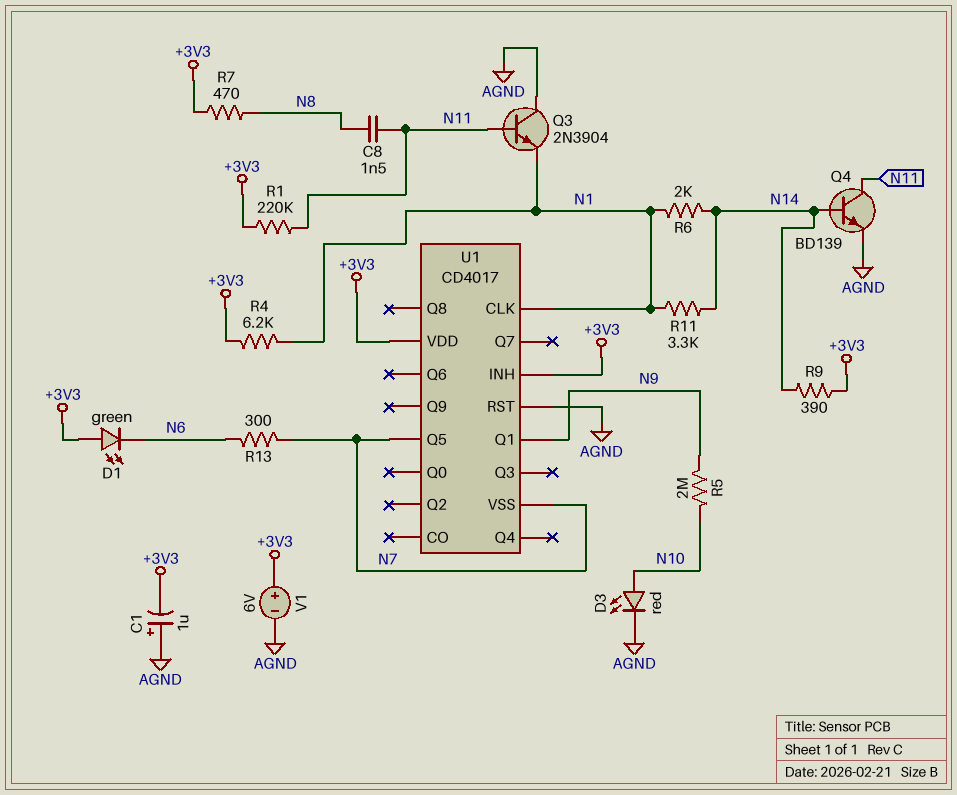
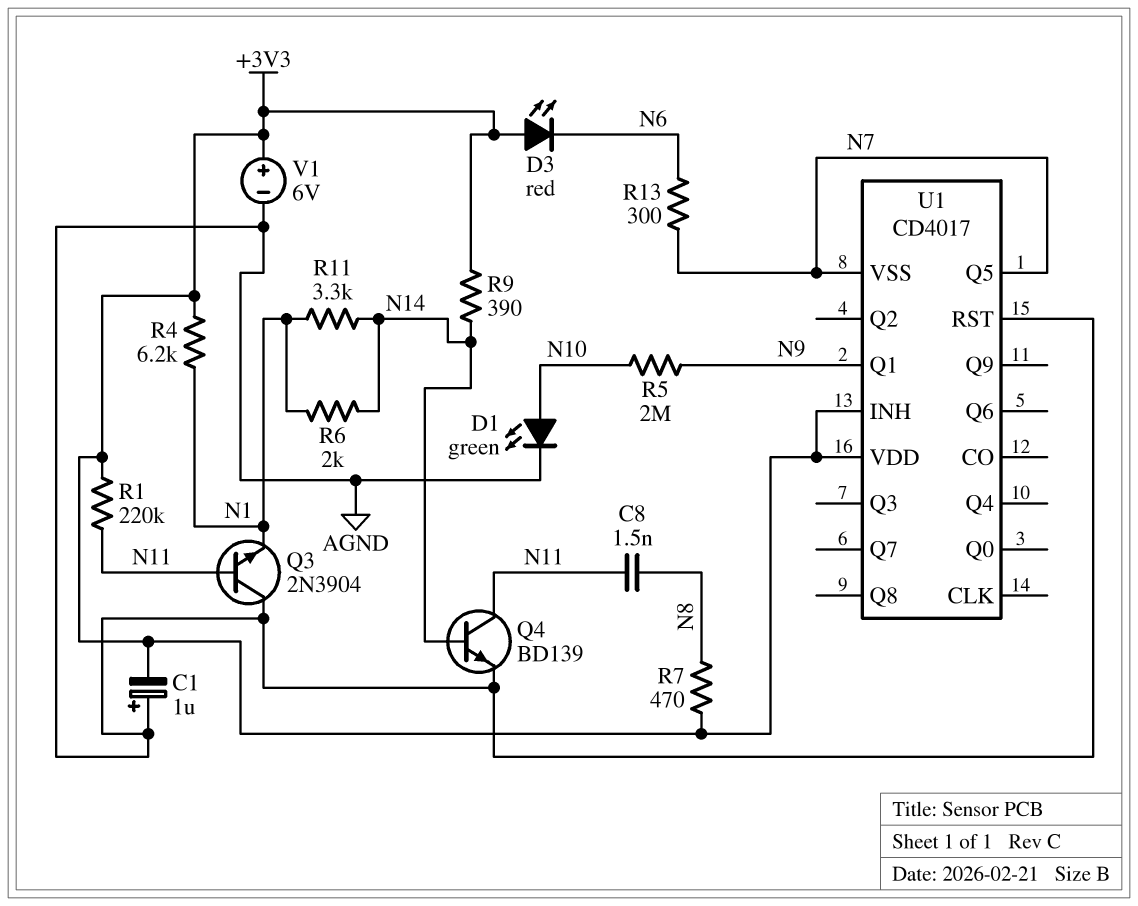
D1: LED green (A +3V3, K N6) -> LED green (A N10, K AGND)
D3: LED red (A N10, K AGND) -> LED red (A +3V3, K N6)
U1 pin CLK: N1 -> none

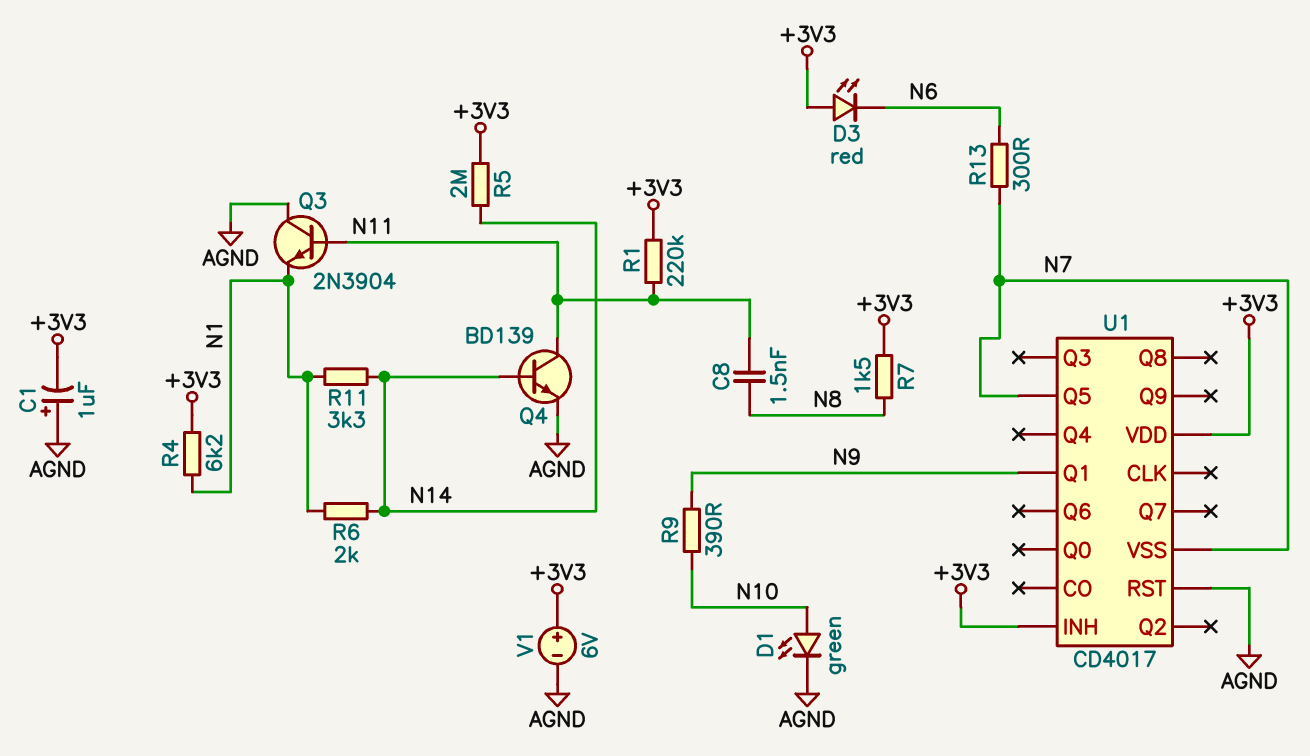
R5: 2M (N9, N10) -> 2M (+3V3, N14)
R7: 470 (+3V3, N8) -> 1.5k (+3V3, N8)
R9: 390 (+3V3, N14) -> 390 (N9, N10)

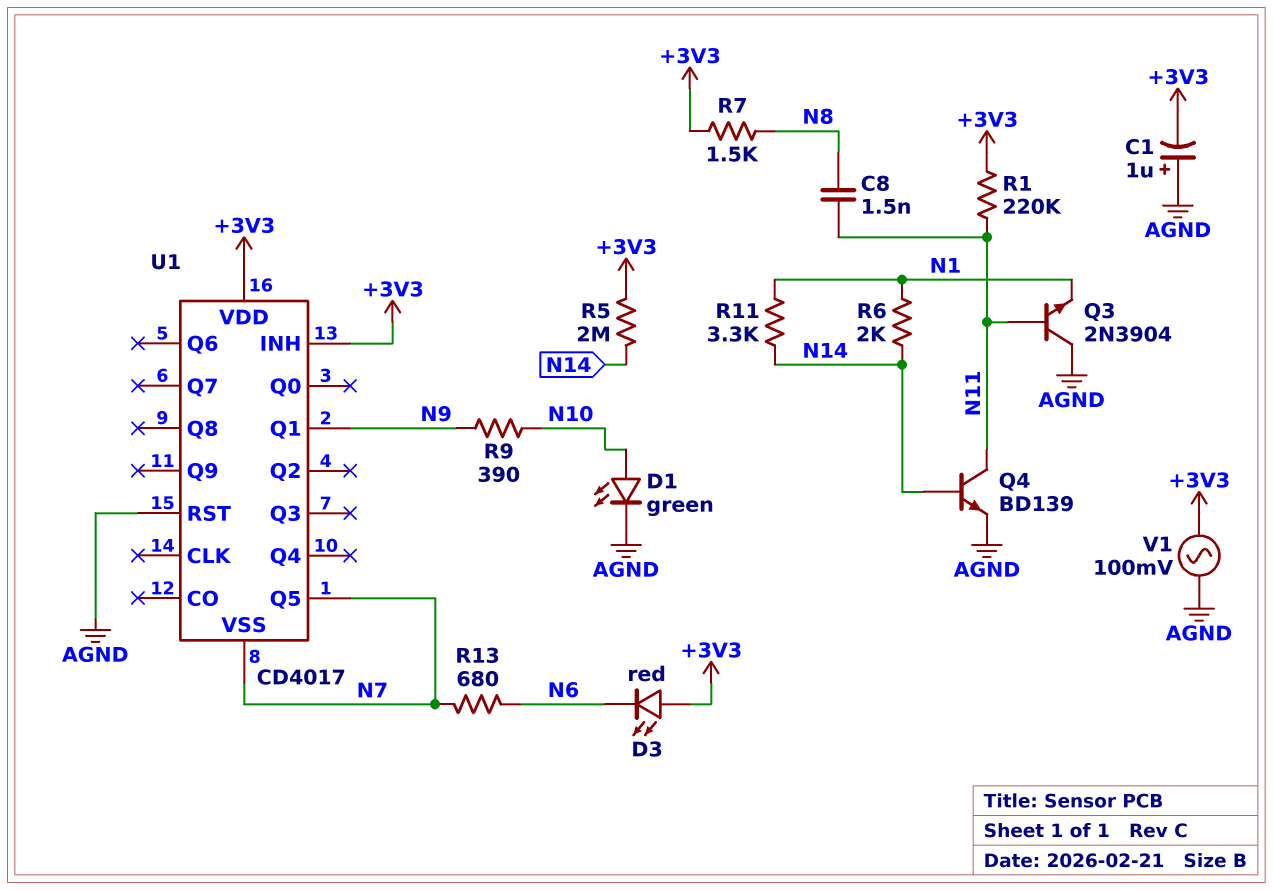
R4: 6.2k (+3V3, N1) -> none
R13: 300 (N6, N7) -> 680 (N6, N7)
V1: 6V (plus +3V3, minus AGND) -> AC 100mV (+3V3, AGND)

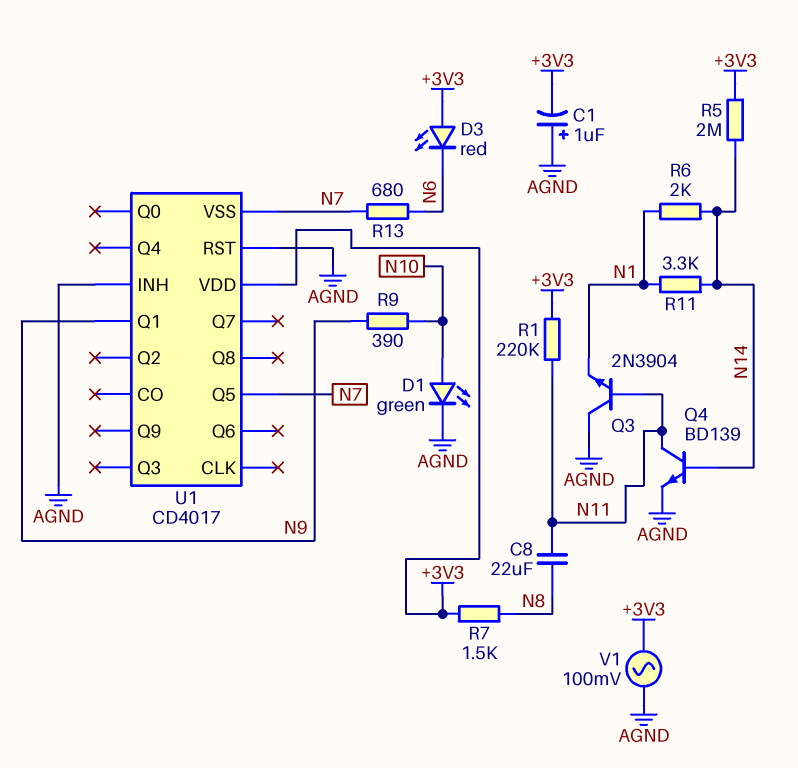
C8: 1.5nF (N8, N11) -> 22uF (N8, N11)
U1 pin INH: +3V3 -> AGND

